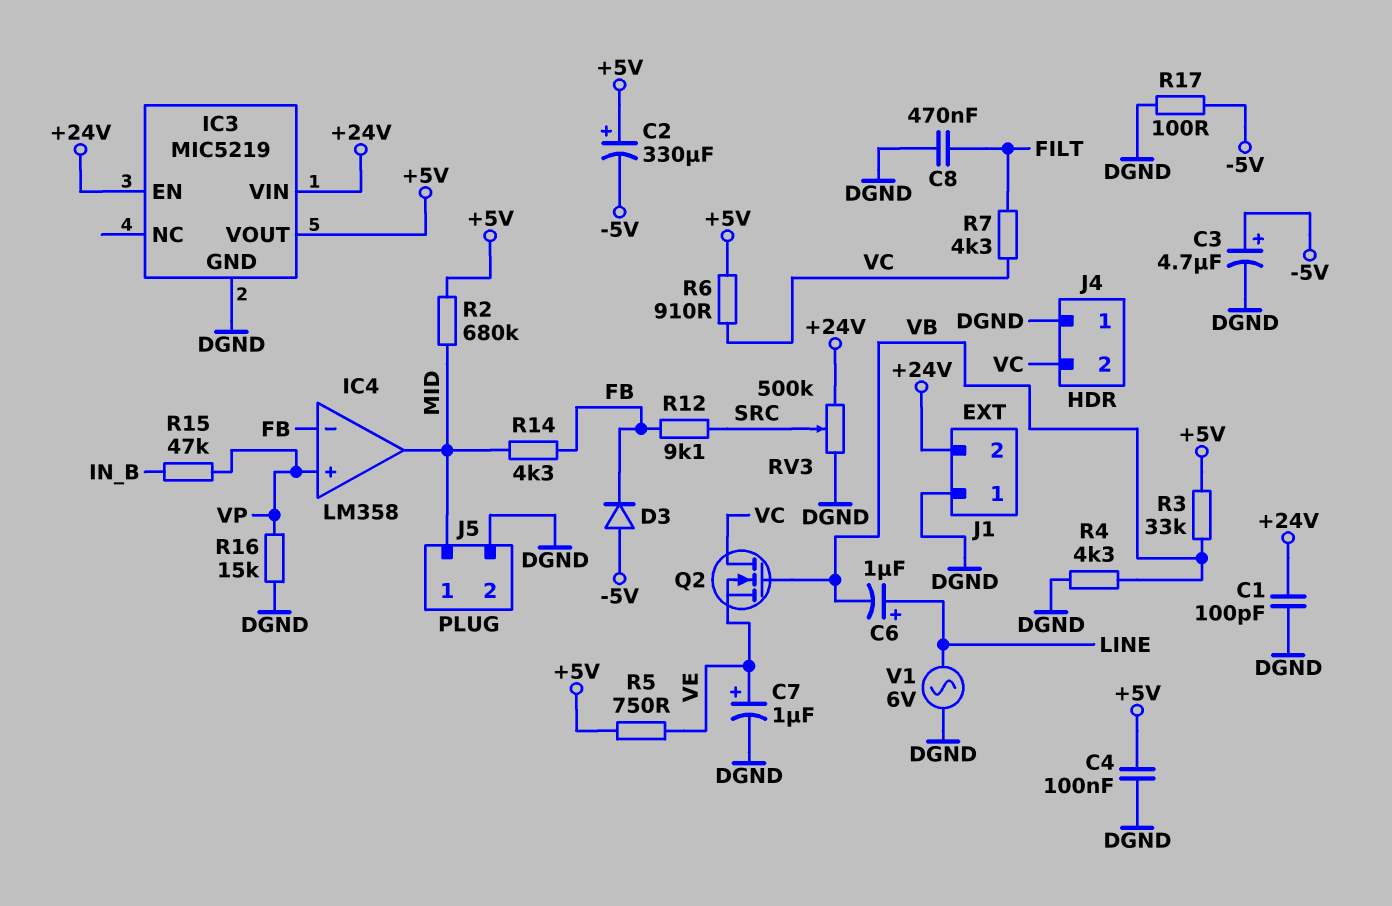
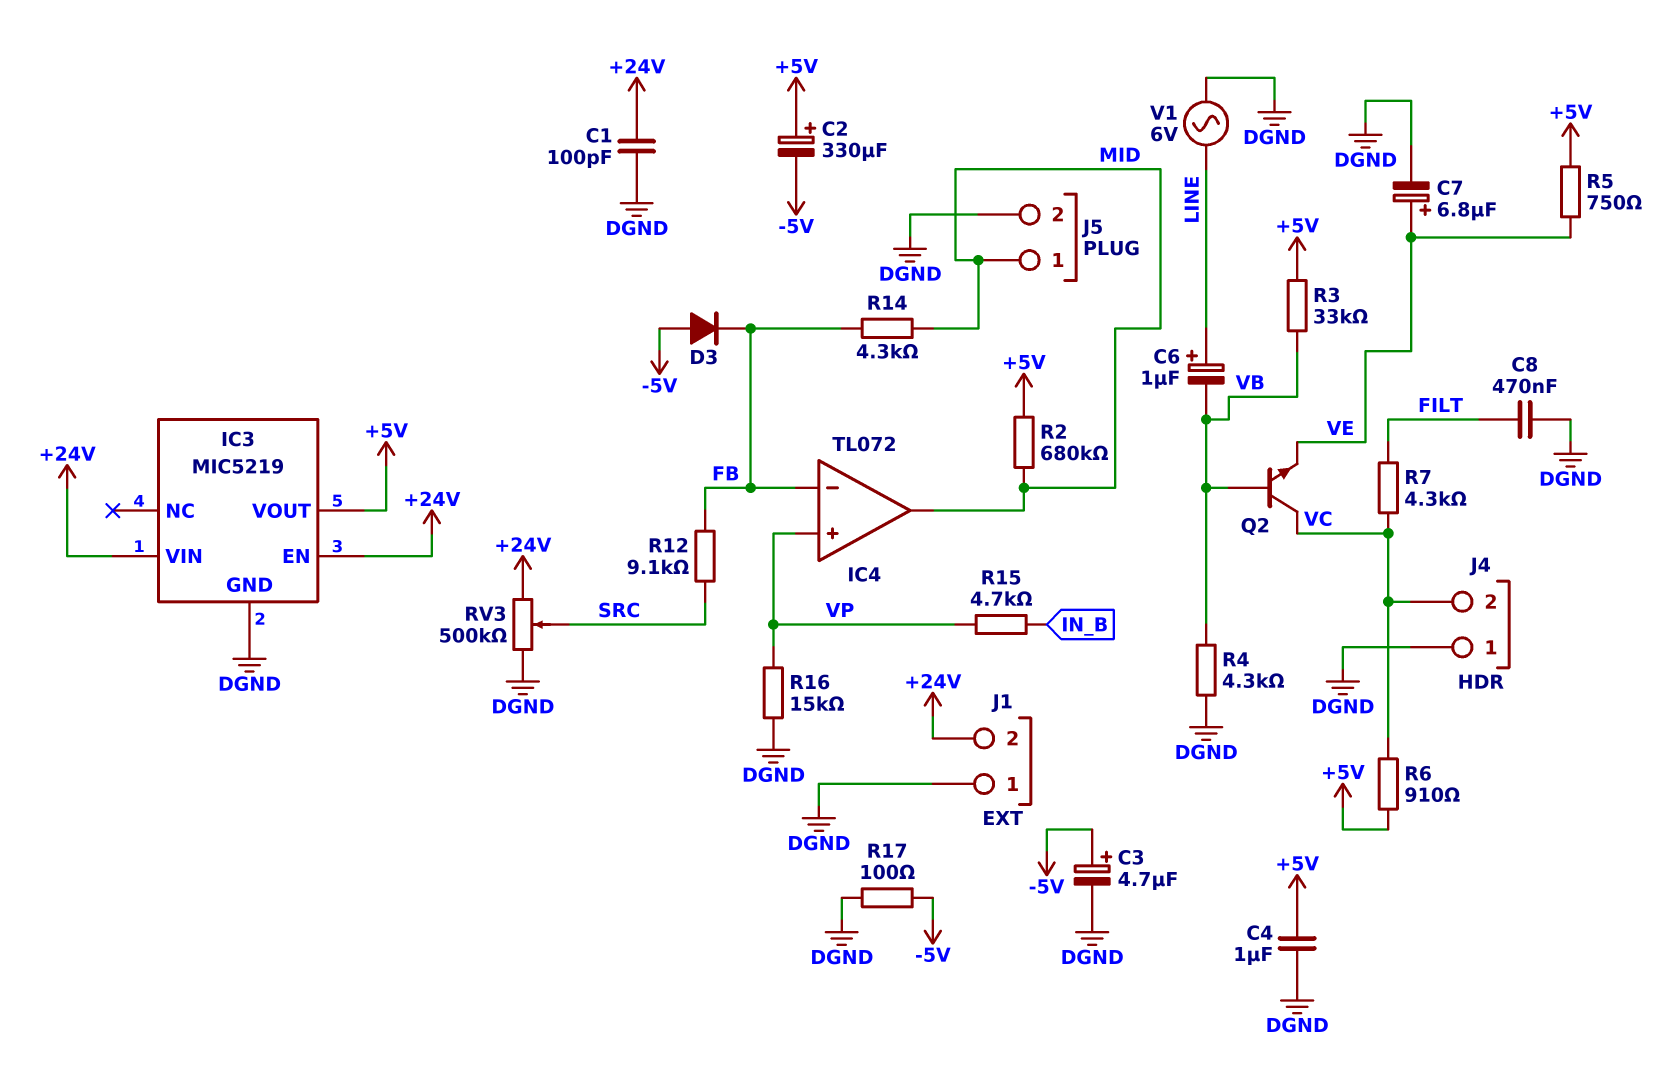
C4: 100nF (+5V, DGND) -> 1uF (+5V, DGND)
C7: 1uF (plus VE, minus DGND) -> 6.8uF (plus VE, minus DGND)
IC4: LM358 -> TL072
Q2: NMOS (G VB, D VC, S VE) -> NPN (B VB, C VC, E VE)
R15: 47k (IN_B, VP) -> 4.7k (IN_B, VP)

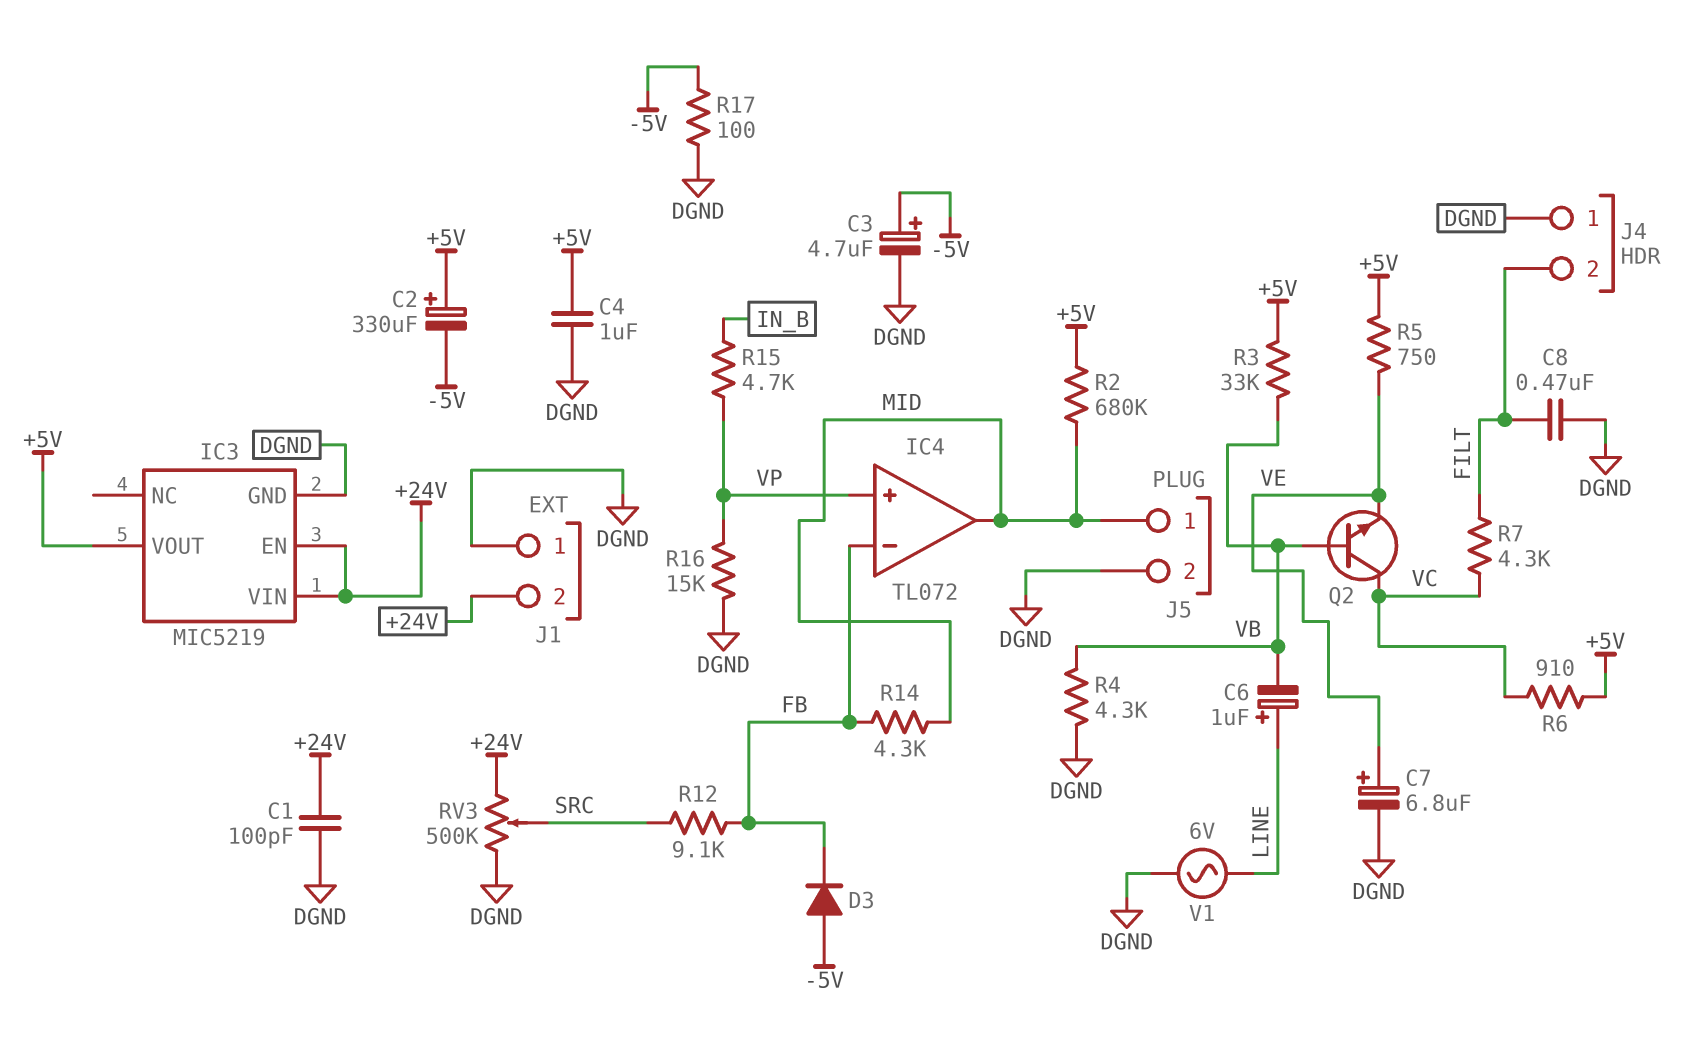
J4 pin 2: VC -> FILT

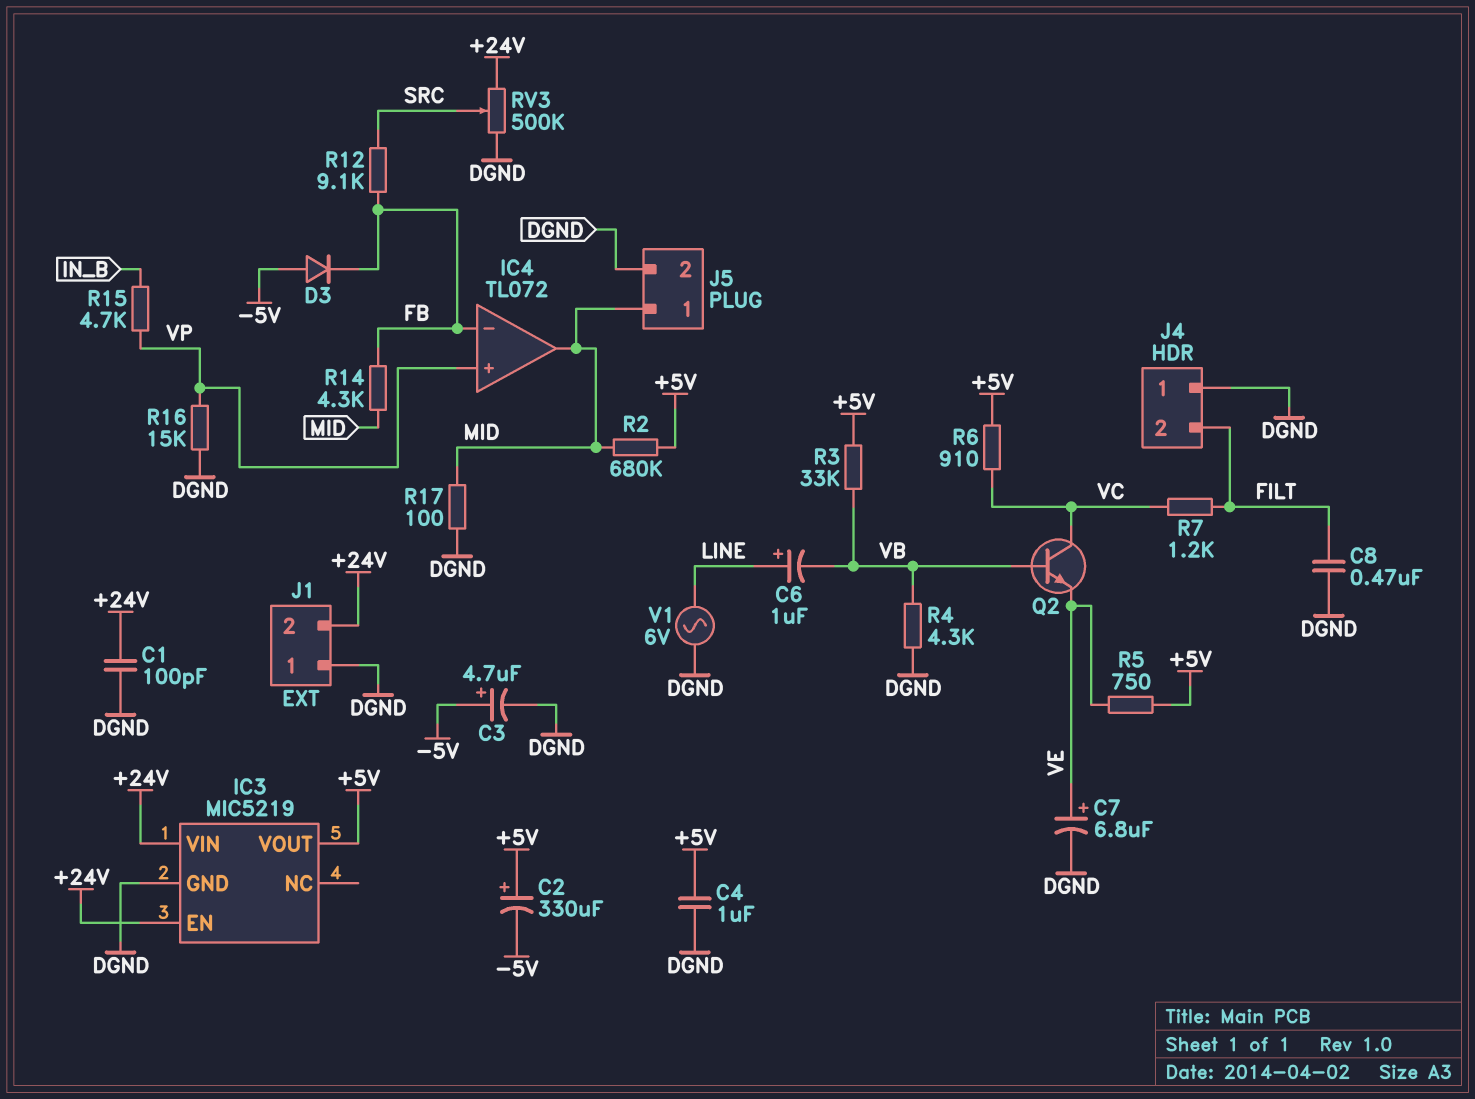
R7: 4.3k (FILT, VC) -> 1.2k (FILT, VC)
R17: 100 (-5V, DGND) -> 100 (DGND, MID)

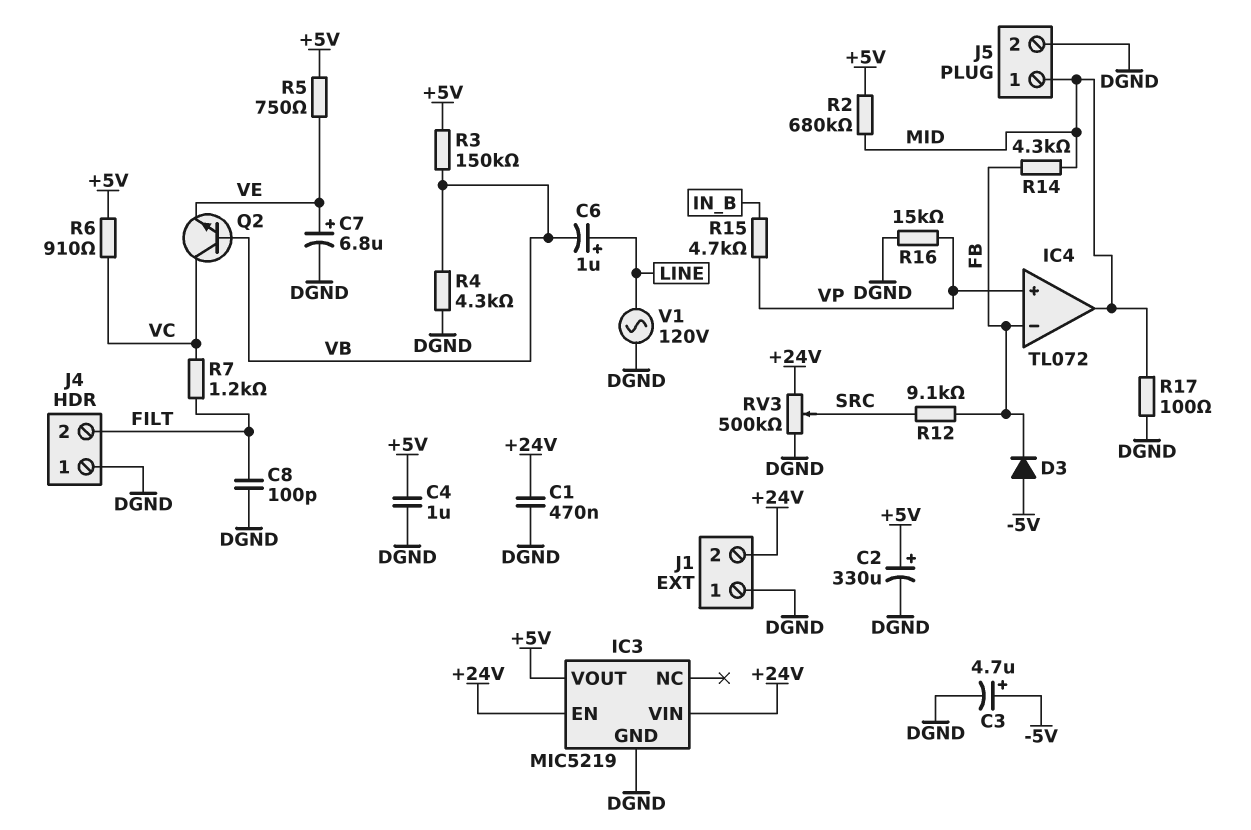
C1: 100pF (+24V, DGND) -> 470nF (+24V, DGND)
C2: 330uF (plus +5V, minus -5V) -> 330uF (plus +5V, minus DGND)
C8: 470nF (DGND, FILT) -> 100pF (DGND, FILT)
R3: 33k (+5V, VB) -> 150k (+5V, VB)
V1: AC 6V (DGND, LINE) -> AC 120V (DGND, LINE)

